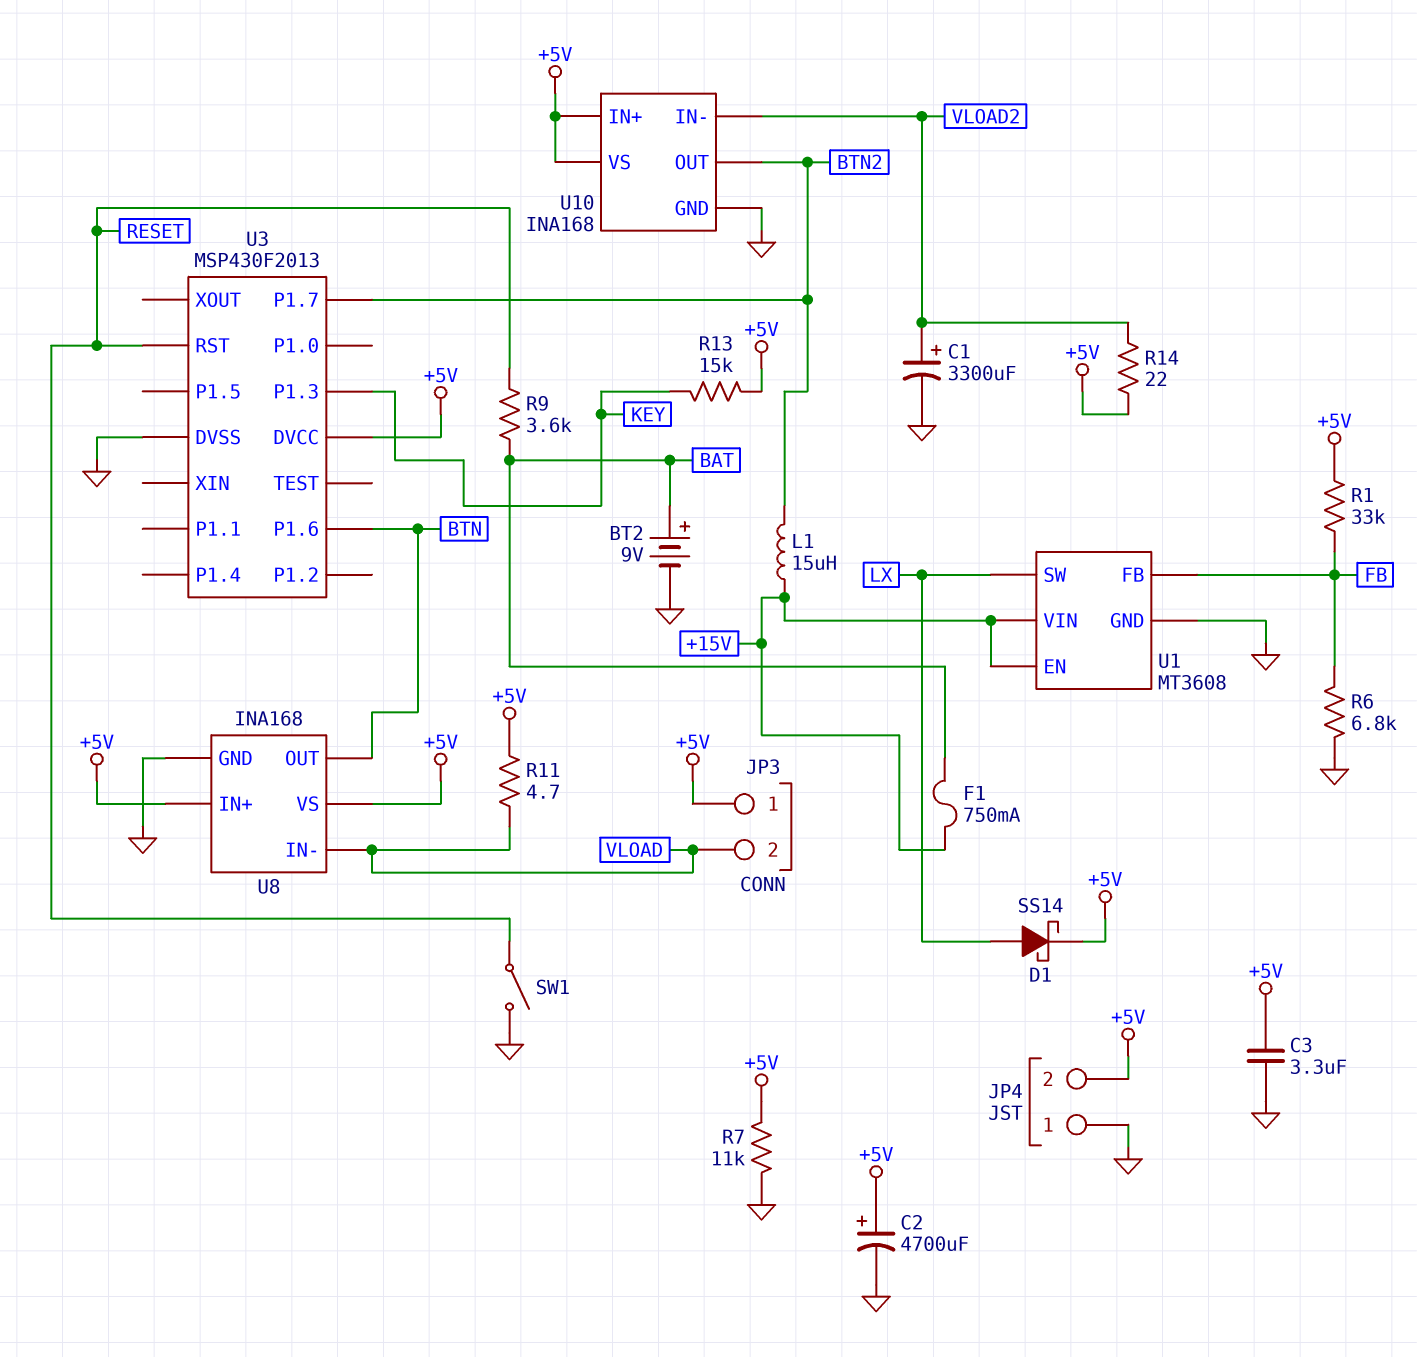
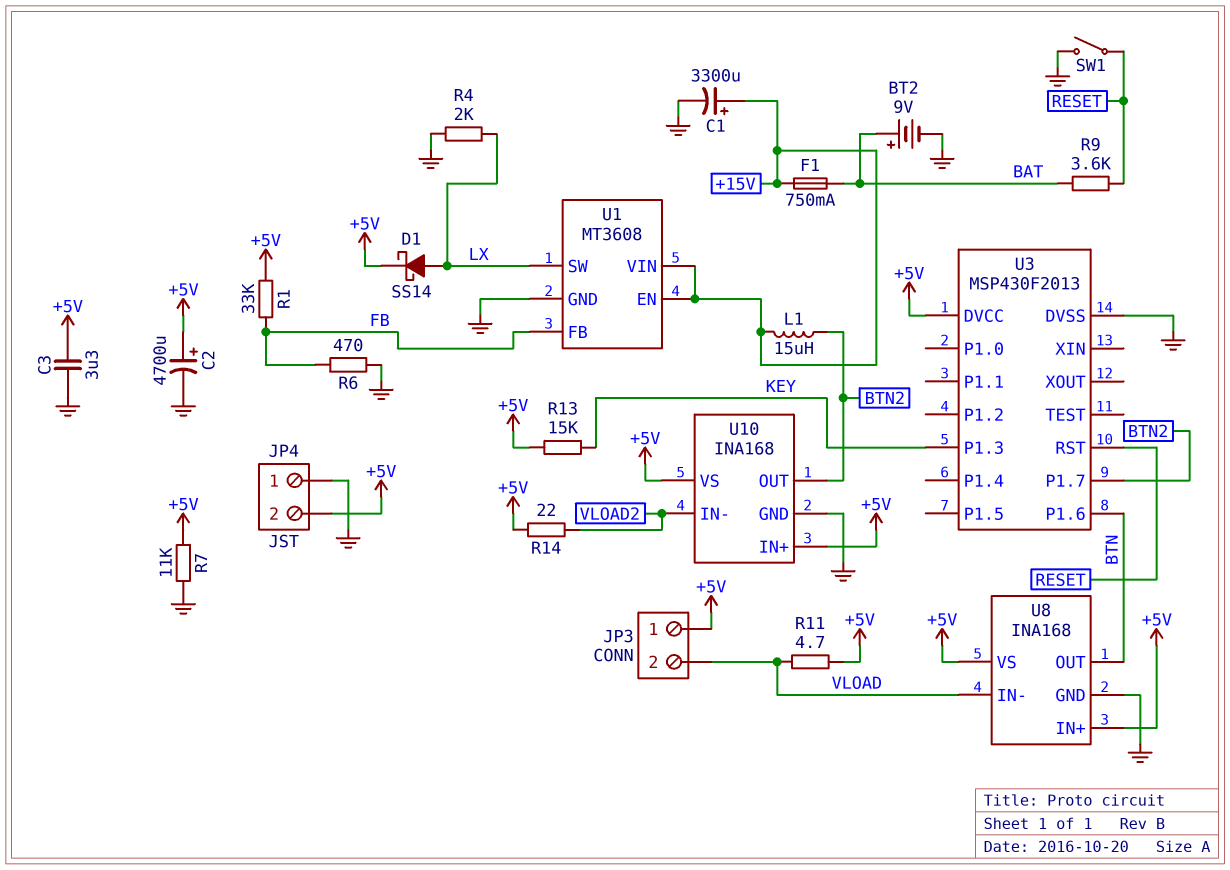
C1: 3300uF (plus VLOAD2, minus GND) -> 3300uF (plus +15V, minus GND)
R4: none -> 2k (GND, LX)
R6: 6.8k (FB, GND) -> 470 (FB, GND)

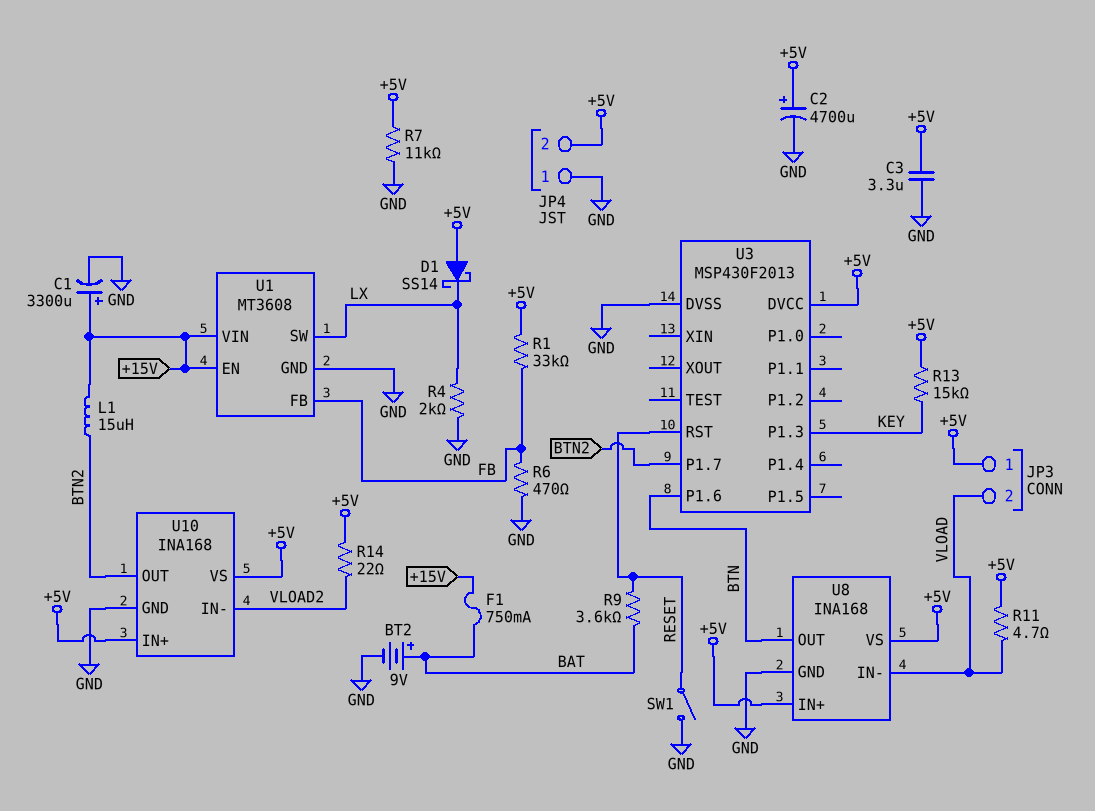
D1: schottky SS14 (A LX, K +5V) -> schottky SS14 (A +5V, K LX)

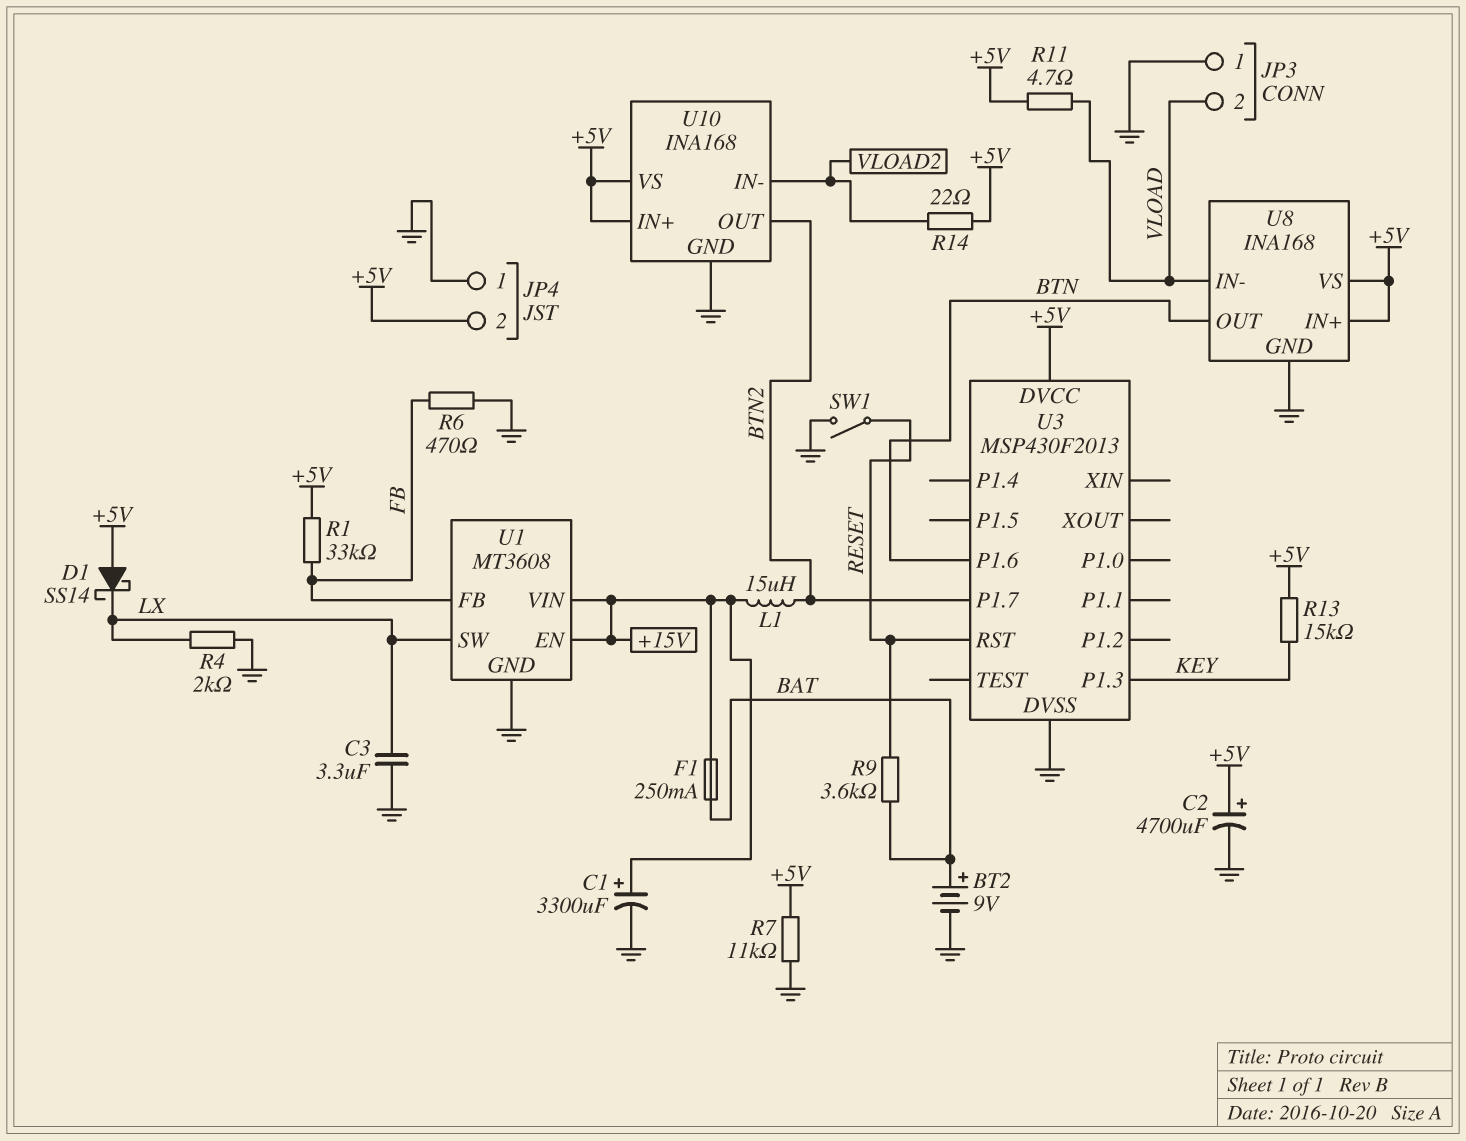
C3: 3.3uF (+5V, GND) -> 3.3uF (GND, LX)
F1: 750mA (+15V, BAT) -> 250mA (+15V, BAT)
JP3 pin 1: +5V -> GND

